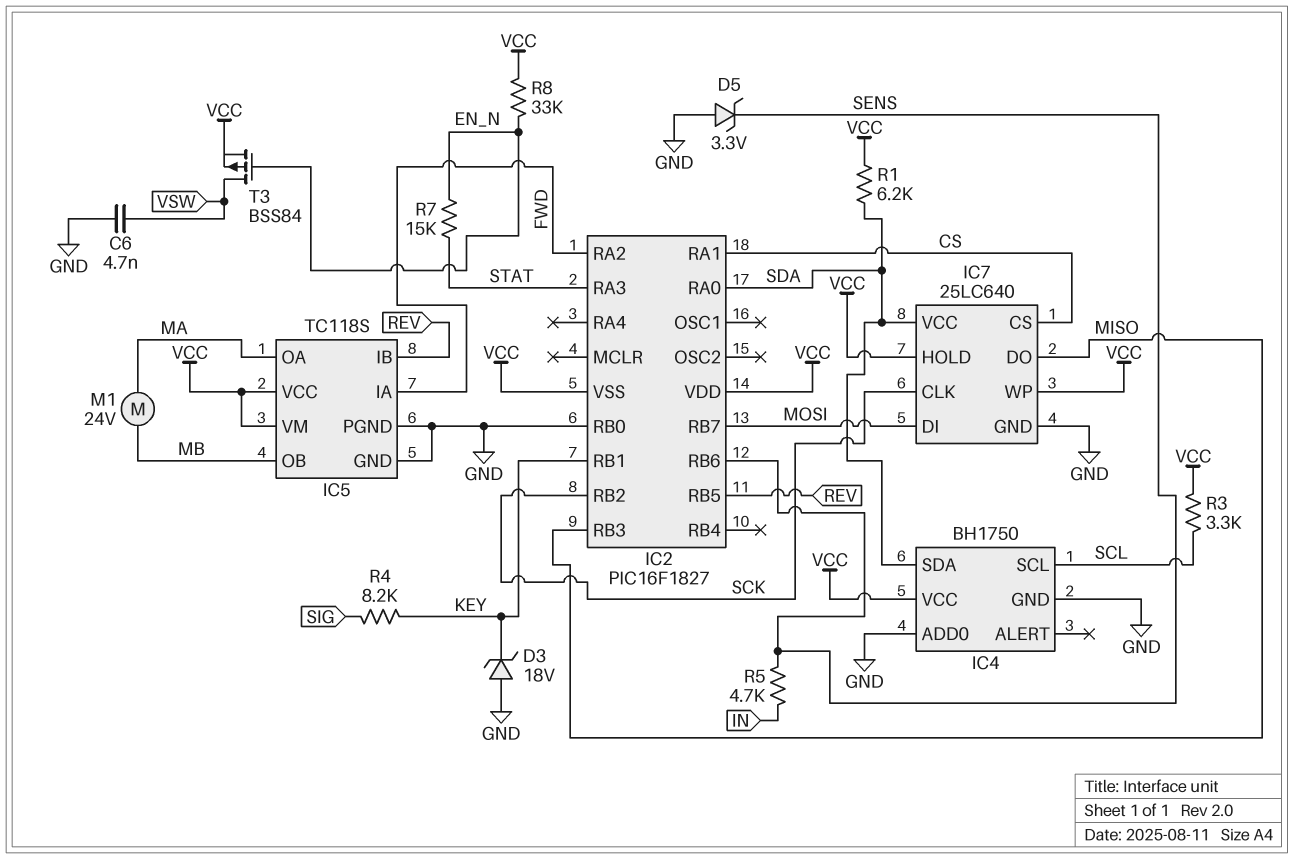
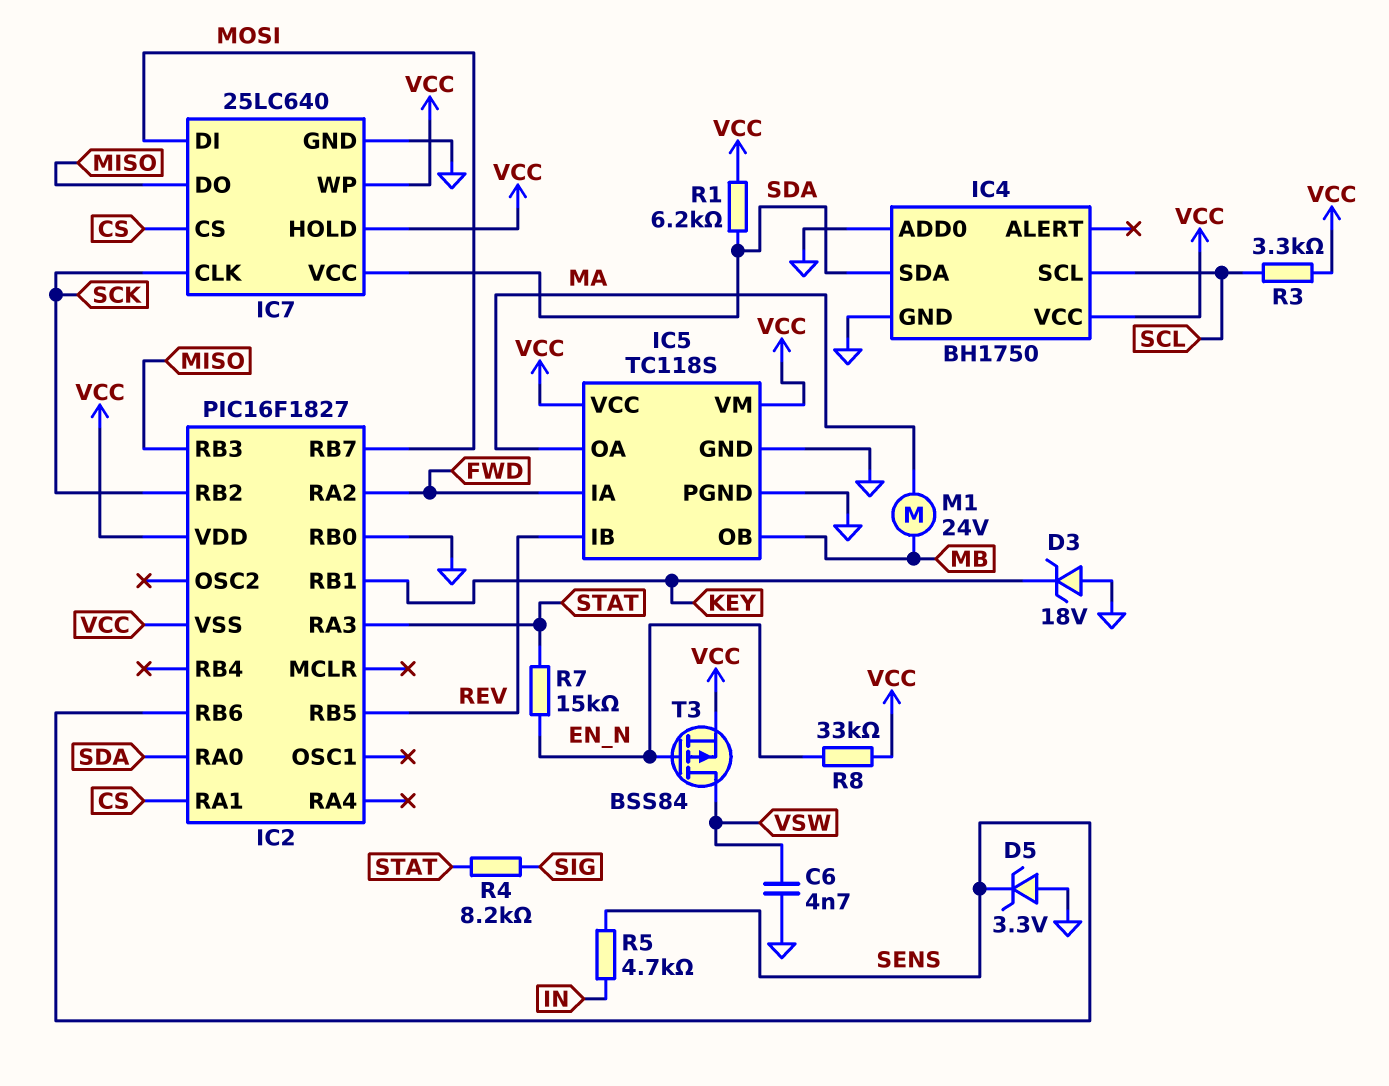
R4: 8.2k (KEY, SIG) -> 8.2k (SIG, STAT)

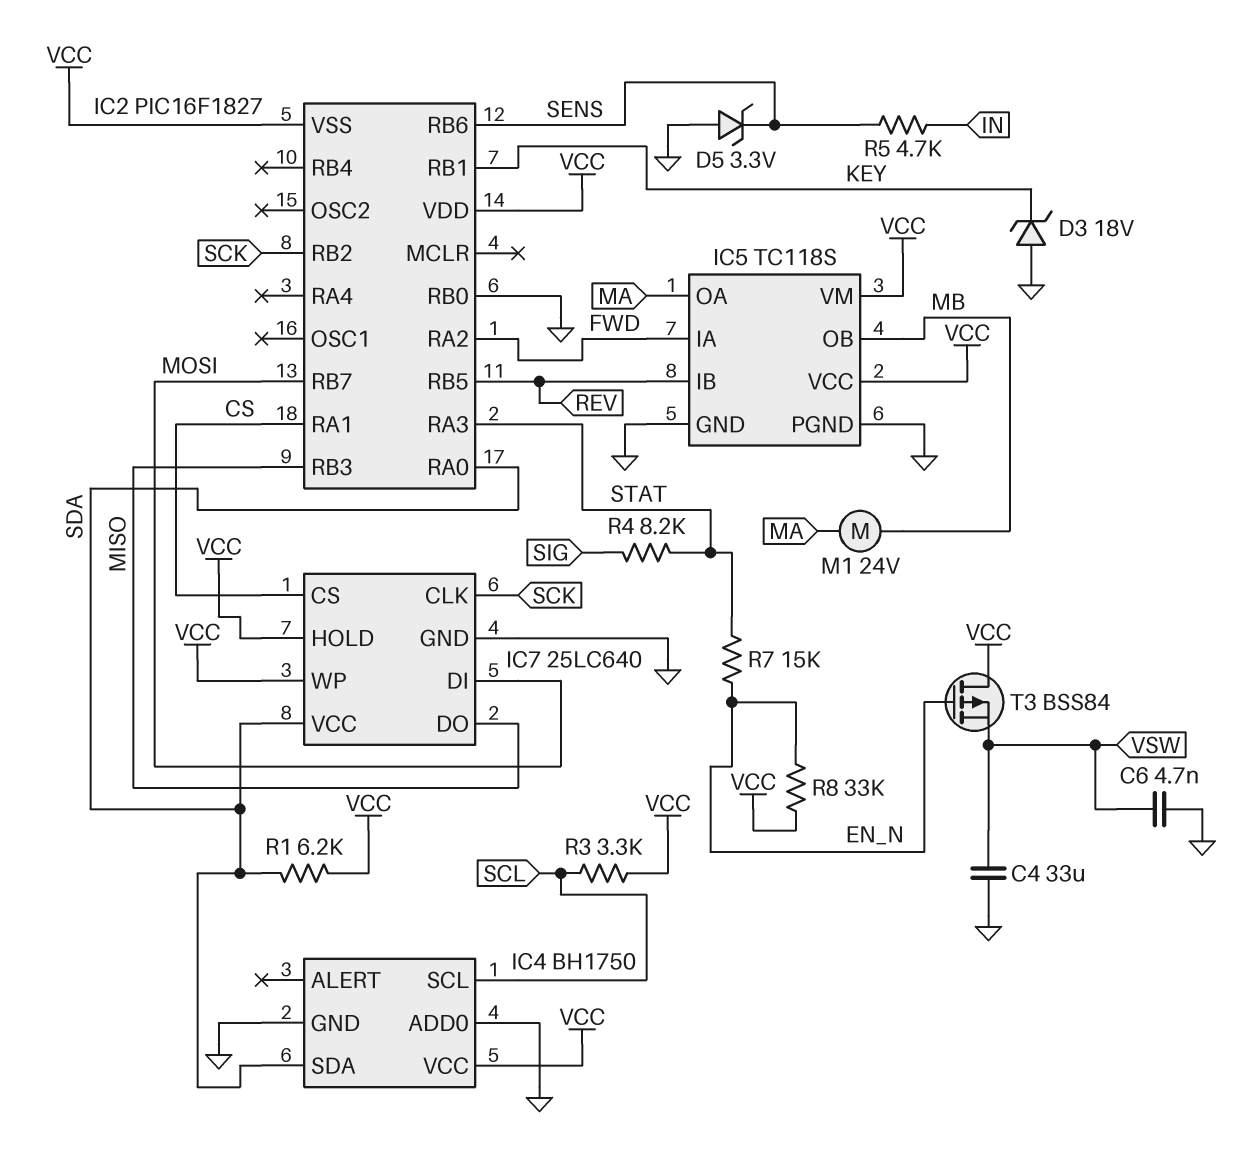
C4: none -> 33uF (GND, VSW)
T3: PMOS BSS84 (G EN_N, D VSW, S VCC) -> PMOS BSS84 (G EN_N, D VCC, S VSW)

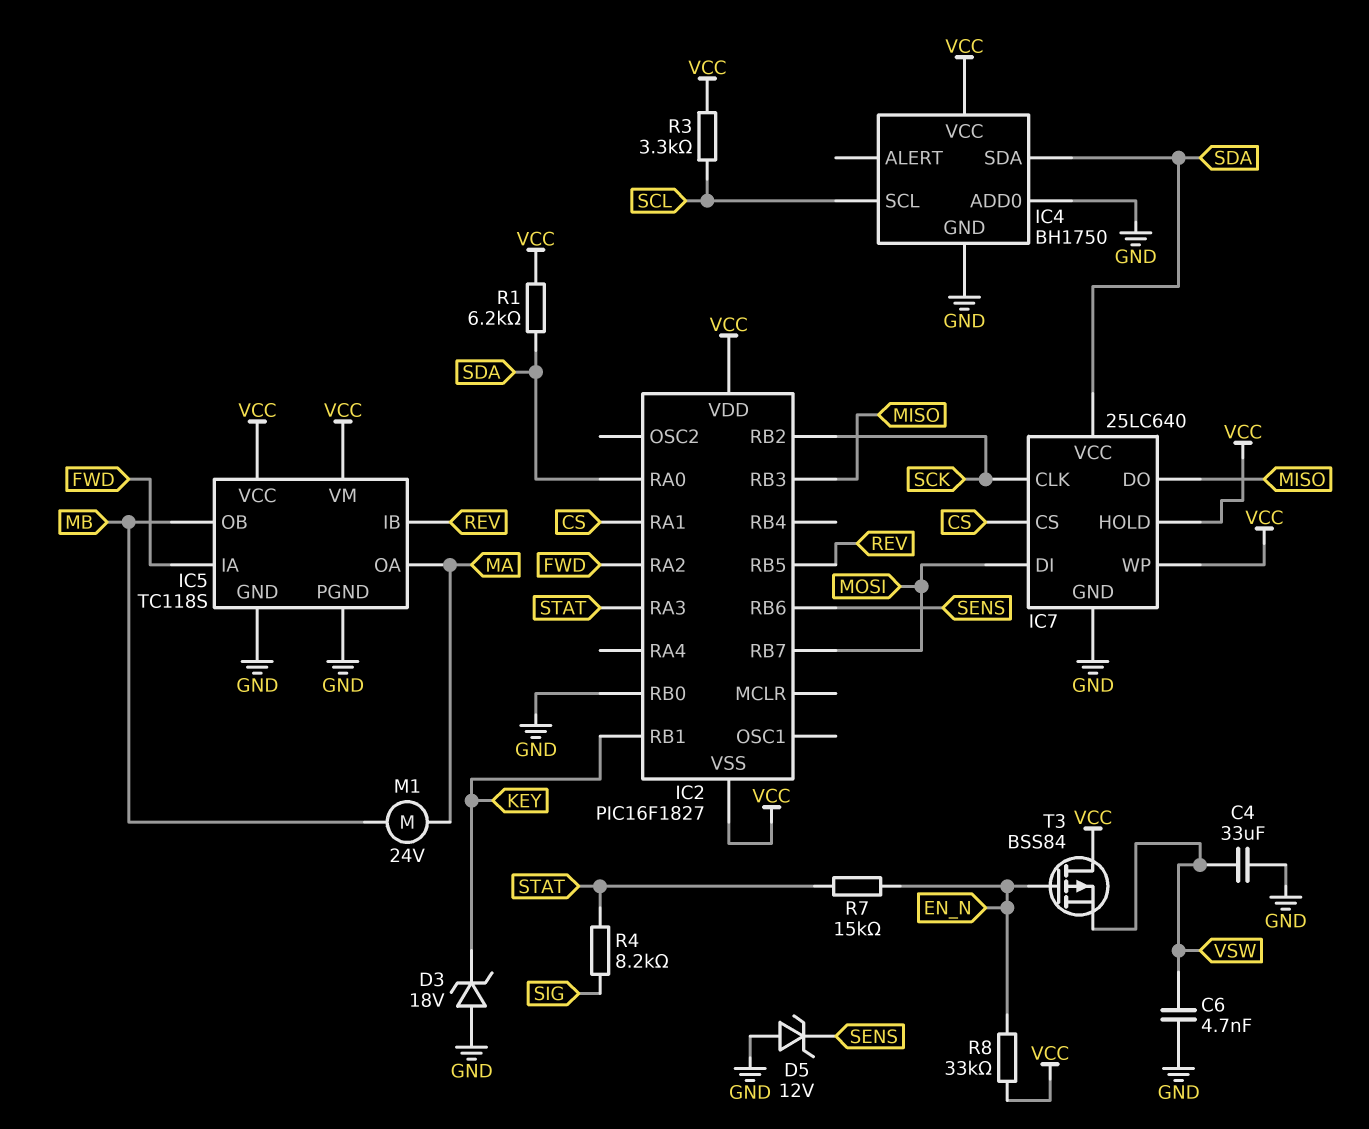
D5: zener 3.3V (A GND, K SENS) -> zener 12V (A GND, K SENS)
R5: 4.7k (IN, SENS) -> none

